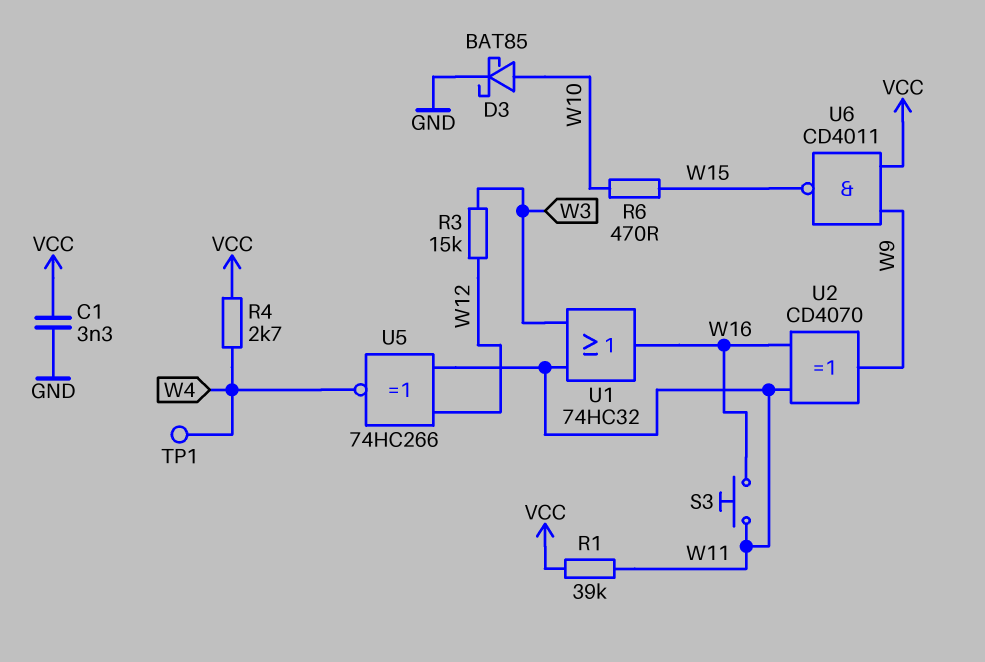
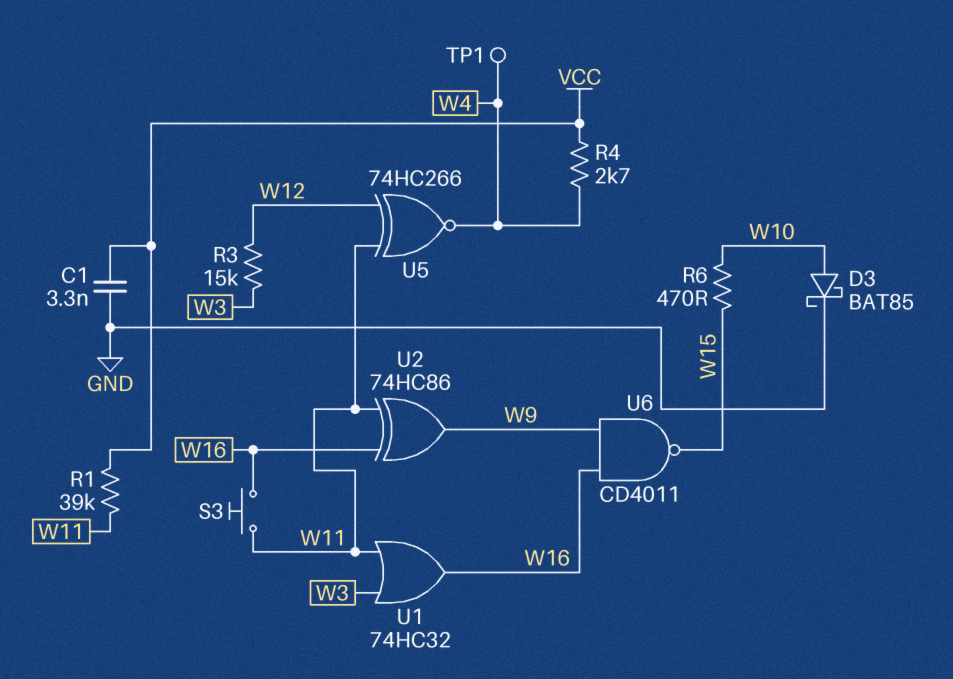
U2: XOR CD4070 (in W11, in W16, out W9) -> XOR 74HC86 (in W11, in W16, out W9)
U6: NAND CD4011 (in VCC, in W9, out W15) -> NAND CD4011 (in W9, in W16, out W15)

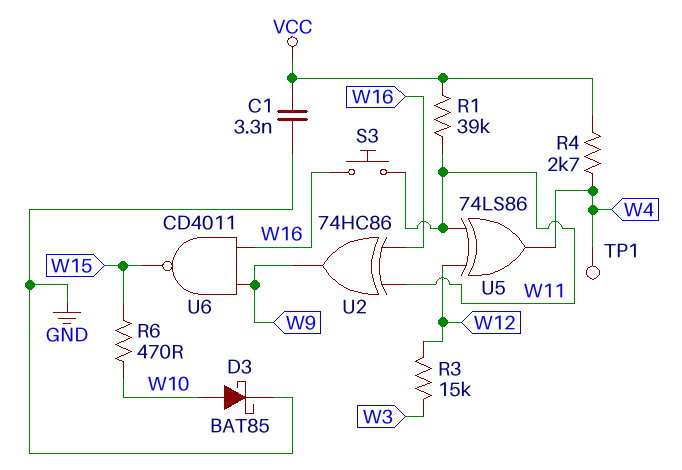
U1: OR 74HC32 (in W3, in W11, out W16) -> none
U5: XNOR 74HC266 (in W11, in W12, out W4) -> XOR 74LS86 (in W11, in W12, out W4)

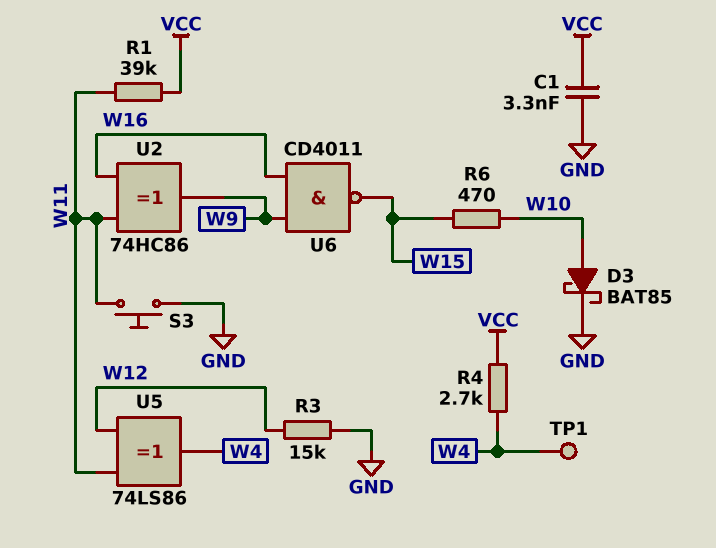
R3: 15k (W3, W12) -> 15k (GND, W12)
S3: button (W11, W16) -> button (GND, W11)

